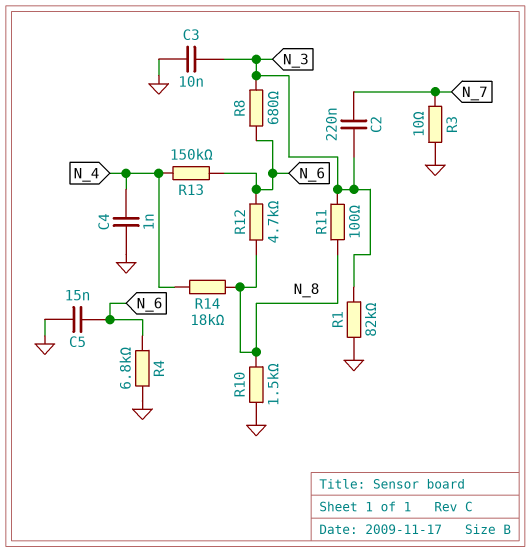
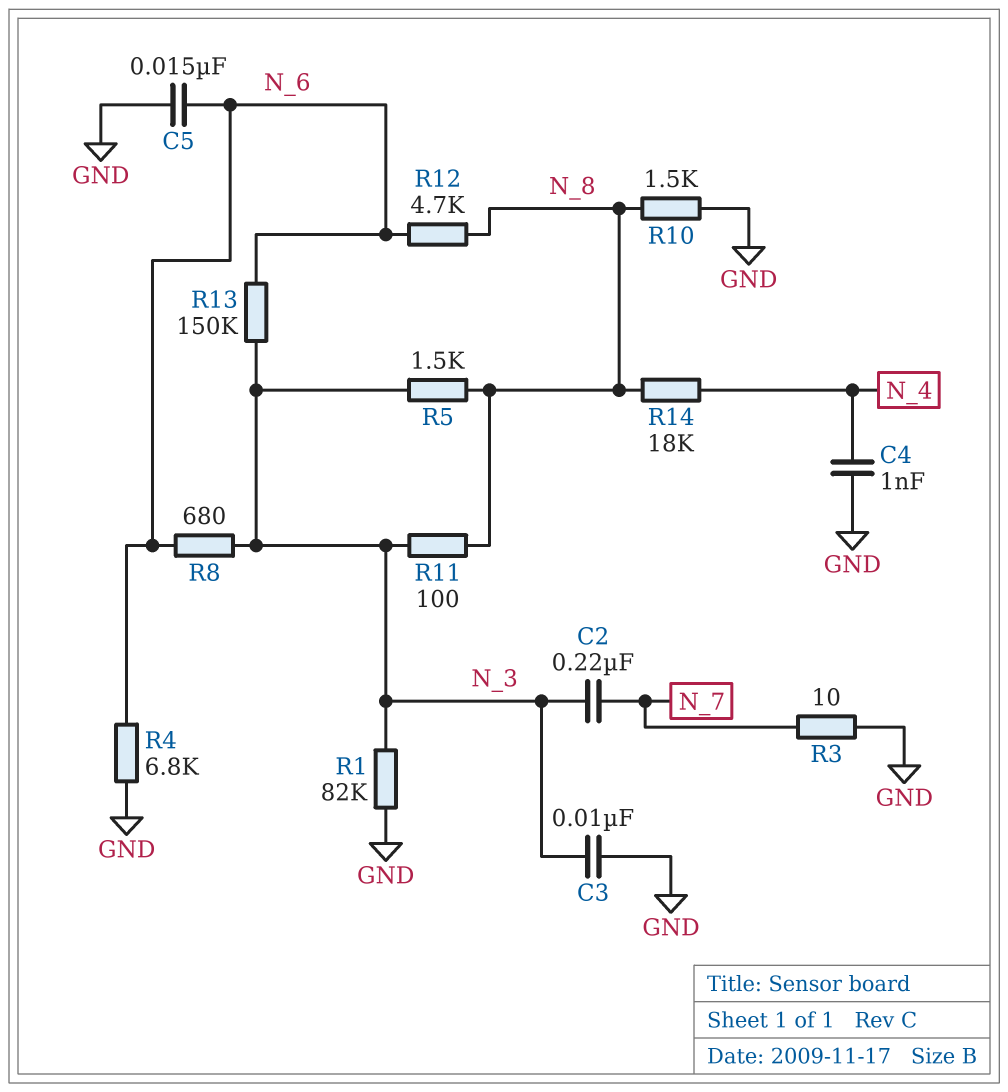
R5: none -> 1.5k (N_3, N_8)
R13: 150k (N_4, N_6) -> 150k (N_3, N_6)

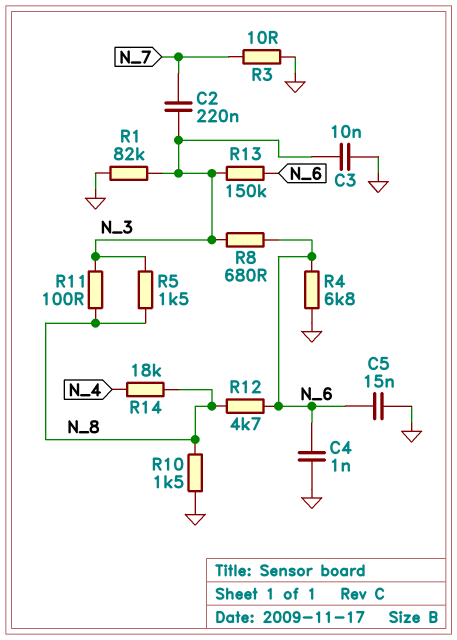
C4: 1nF (GND, N_4) -> 1nF (GND, N_6)

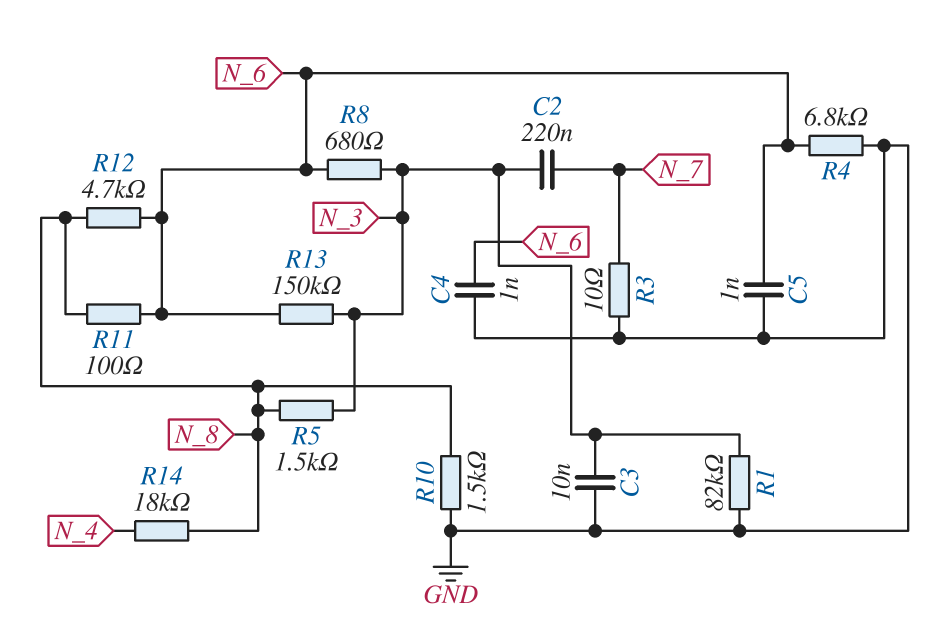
C5: 15nF (GND, N_6) -> 1nF (GND, N_6)
R11: 100 (N_3, N_8) -> 100 (N_6, N_8)

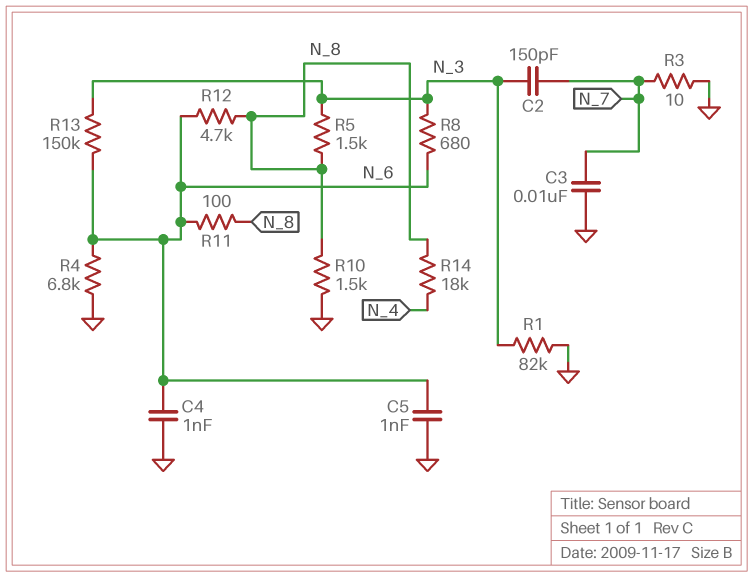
C2: 220nF (N_3, N_7) -> 150pF (N_3, N_7)
C3: 10nF (GND, N_3) -> 10nF (GND, N_7)

